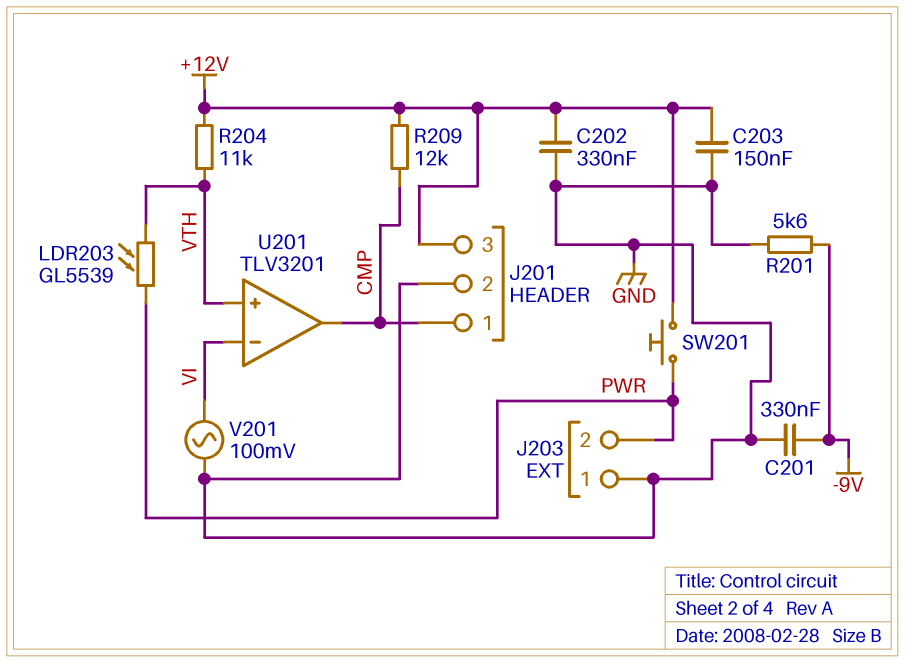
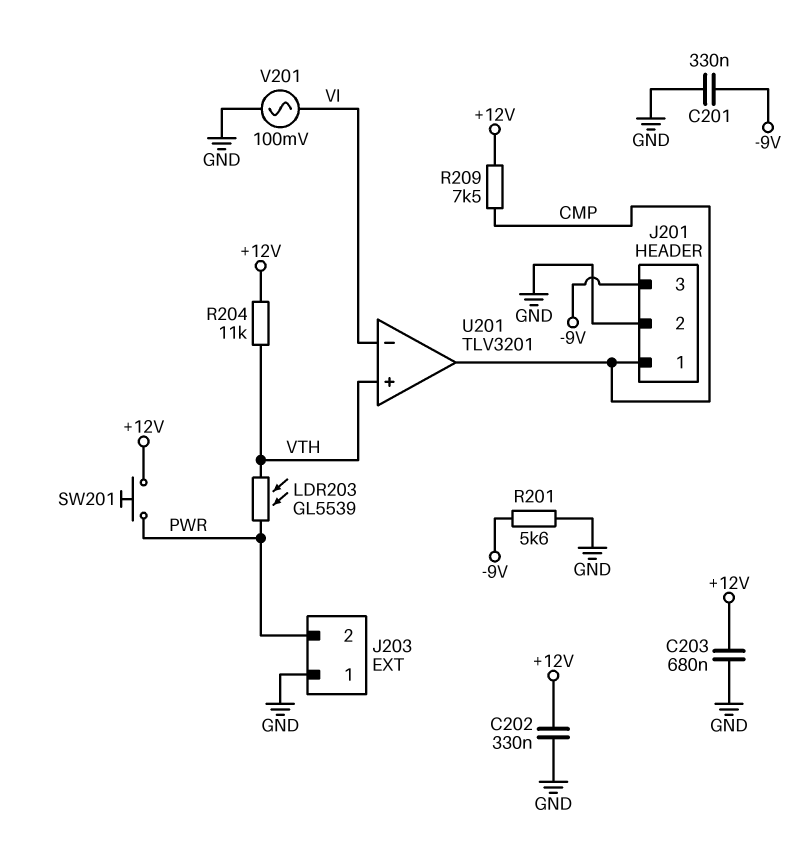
C203: 150nF (+12V, GND) -> 680nF (+12V, GND)
J201 pin 3: +12V -> -9V
R209: 12k (+12V, CMP) -> 7.5k (+12V, CMP)

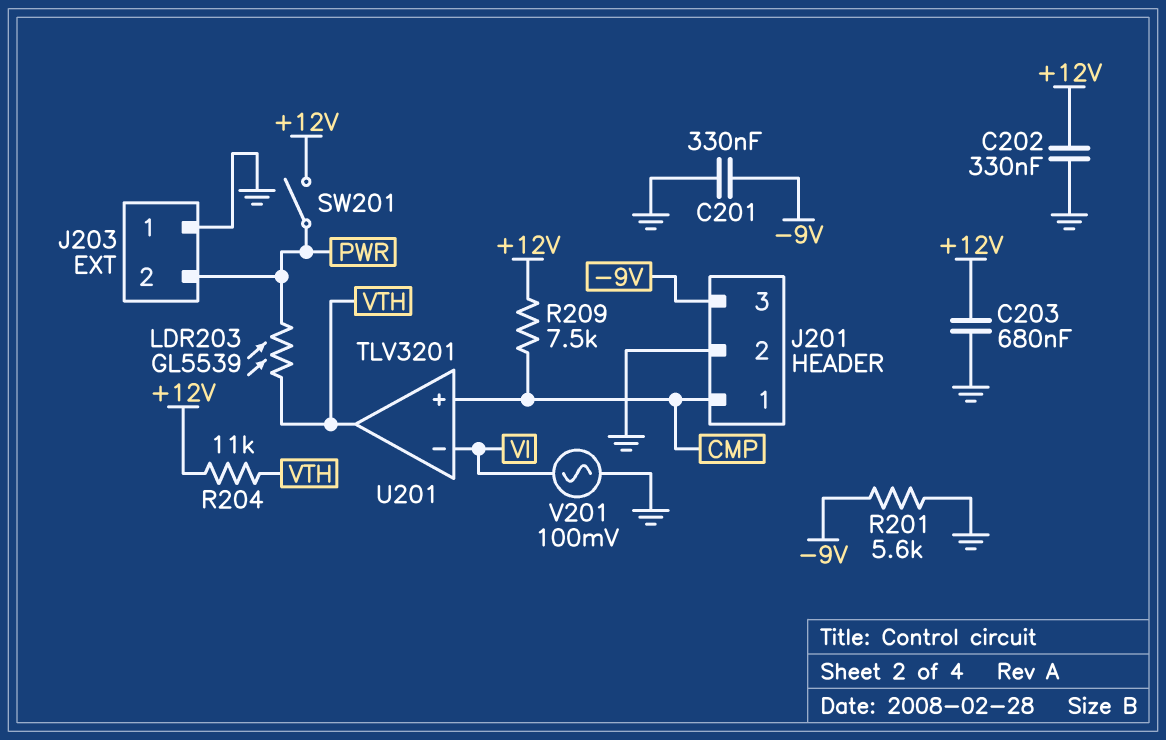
SW201: button (+12V, PWR) -> switch (+12V, PWR)
U201 pin in+: VTH -> CMP
U201 pin out: CMP -> VTH

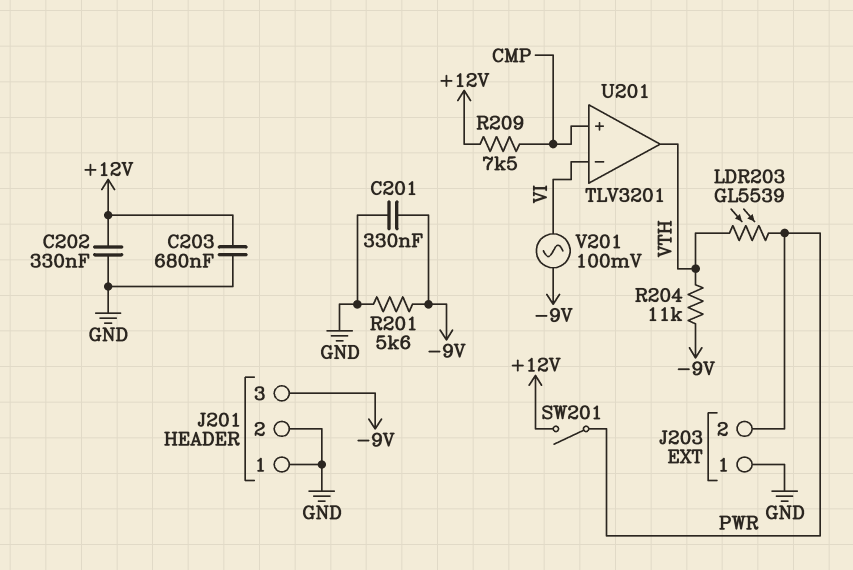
J201 pin 1: CMP -> GND
R204: 11k (+12V, VTH) -> 11k (-9V, VTH)
V201: AC 100mV (GND, VI) -> AC 100mV (-9V, VI)

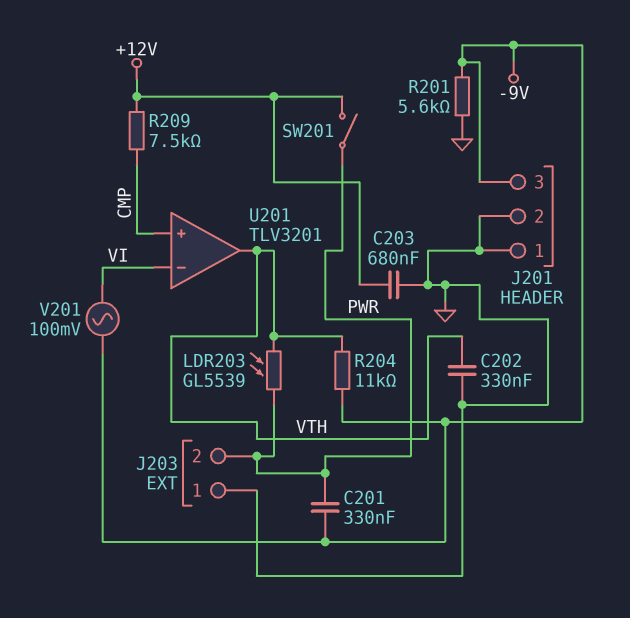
C201: 330nF (-9V, GND) -> 330nF (-9V, PWR)
C202: 330nF (+12V, GND) -> 330nF (GND, VTH)

